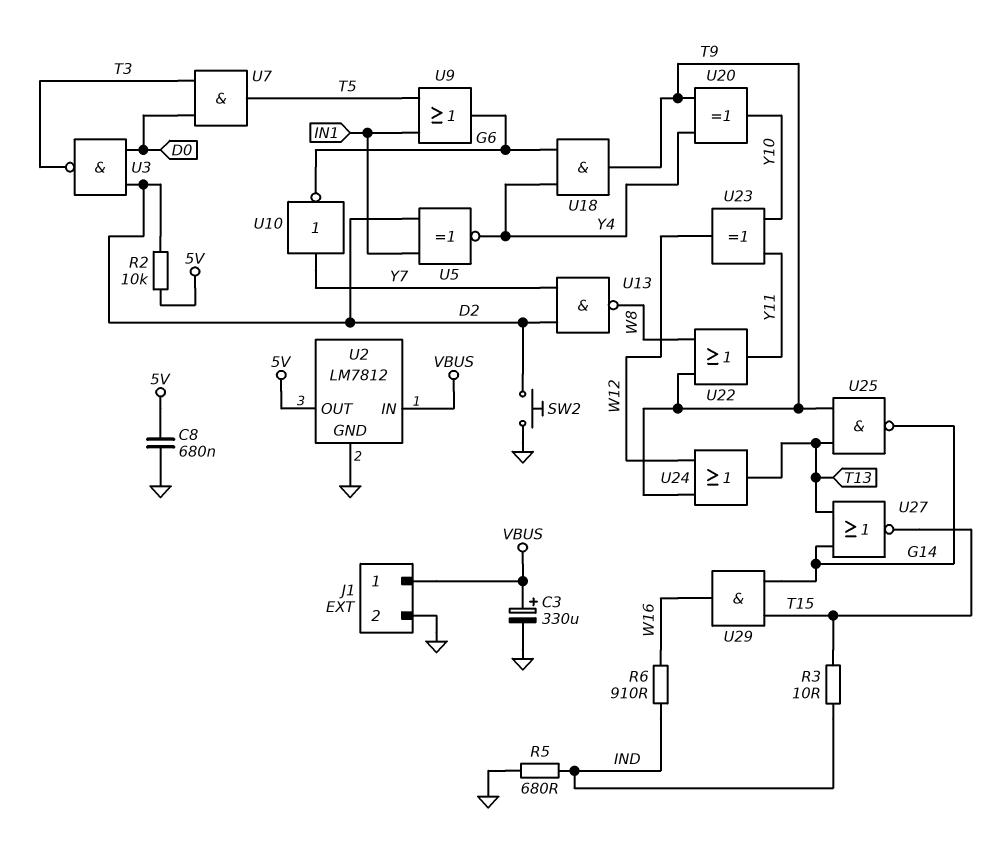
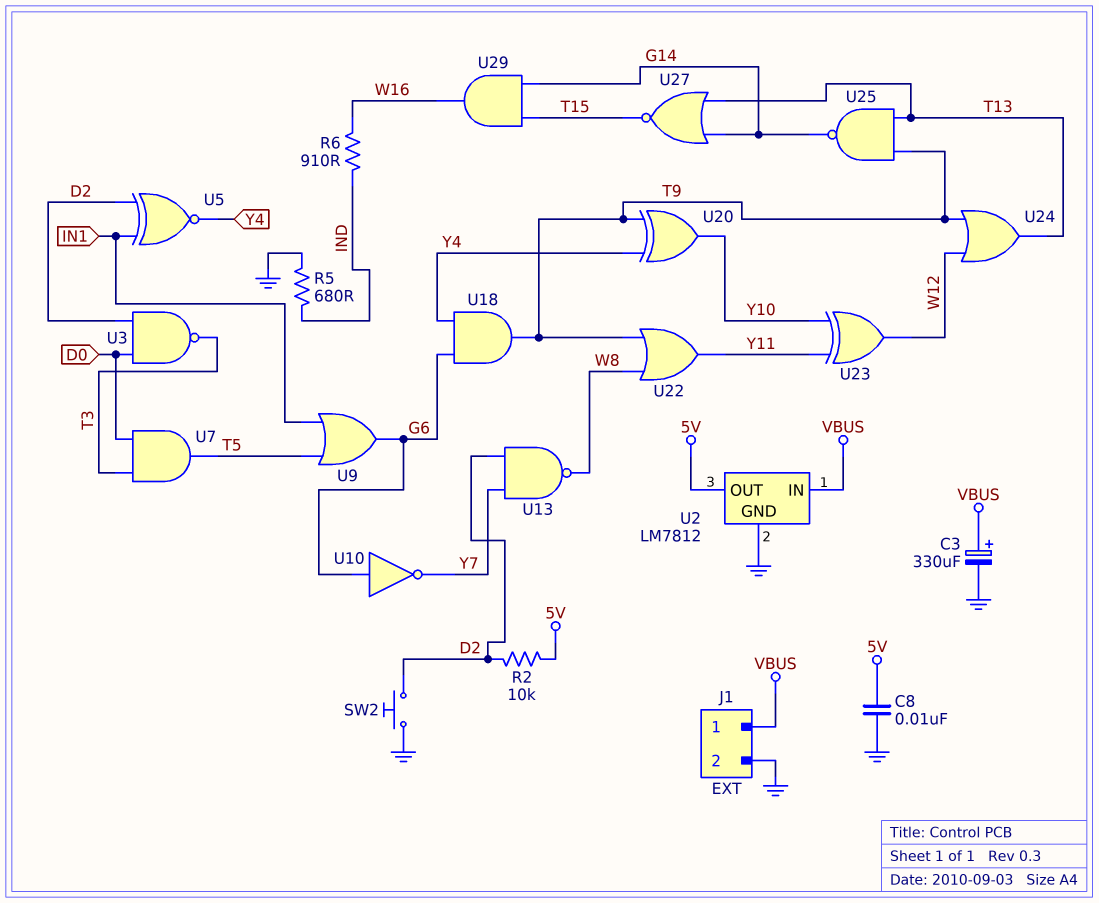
C8: 680nF (5V, GND) -> 10nF (5V, GND)
R3: 10 (IND, T15) -> none
U10: NOT (in Y7, out G6) -> NOT (in G6, out Y7)

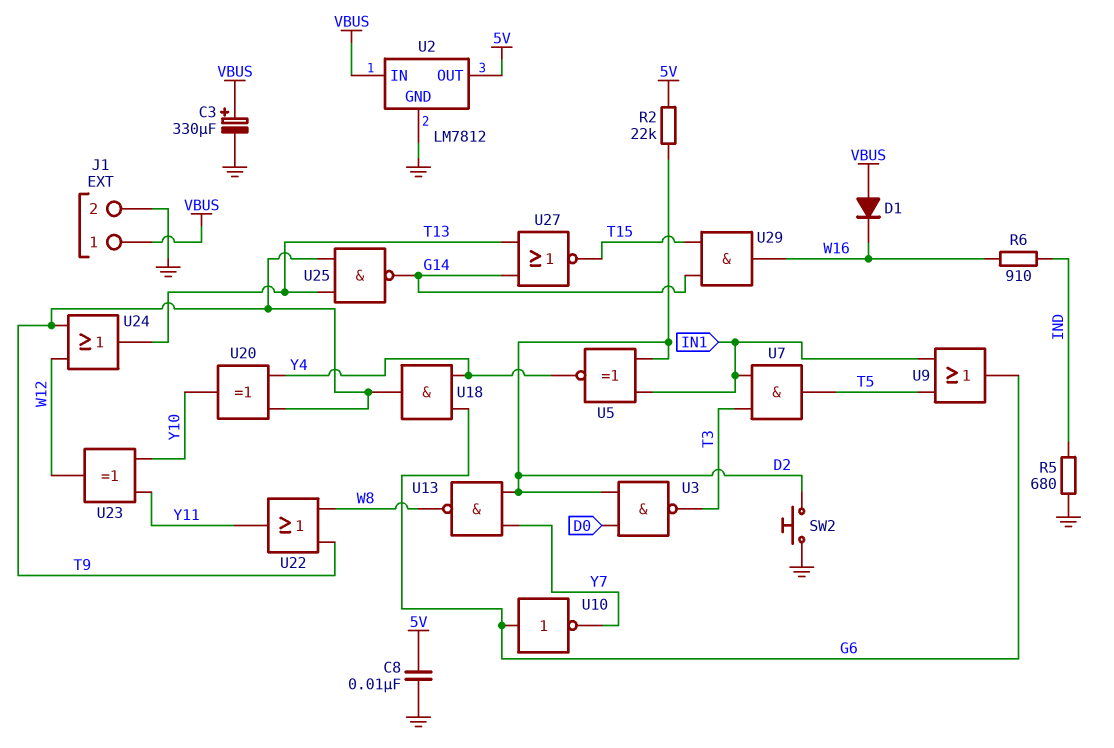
D1: none -> diode (A VBUS, K W16)
R2: 10k (5V, D2) -> 22k (5V, D2)
U7: AND (in D0, in T3, out T5) -> AND (in IN1, in T3, out T5)

